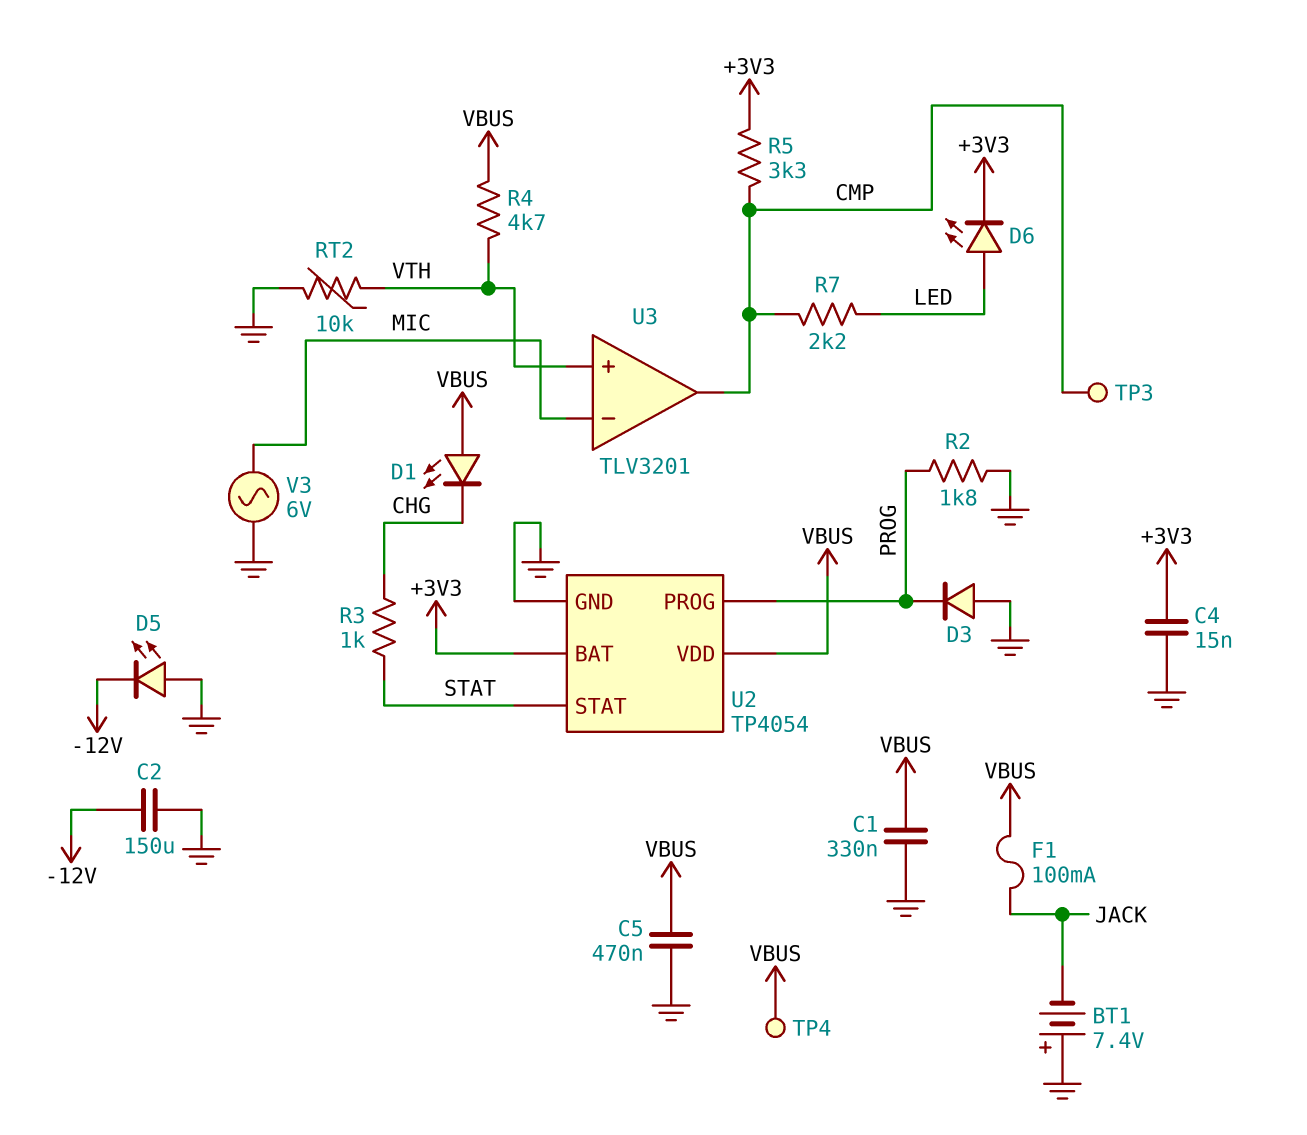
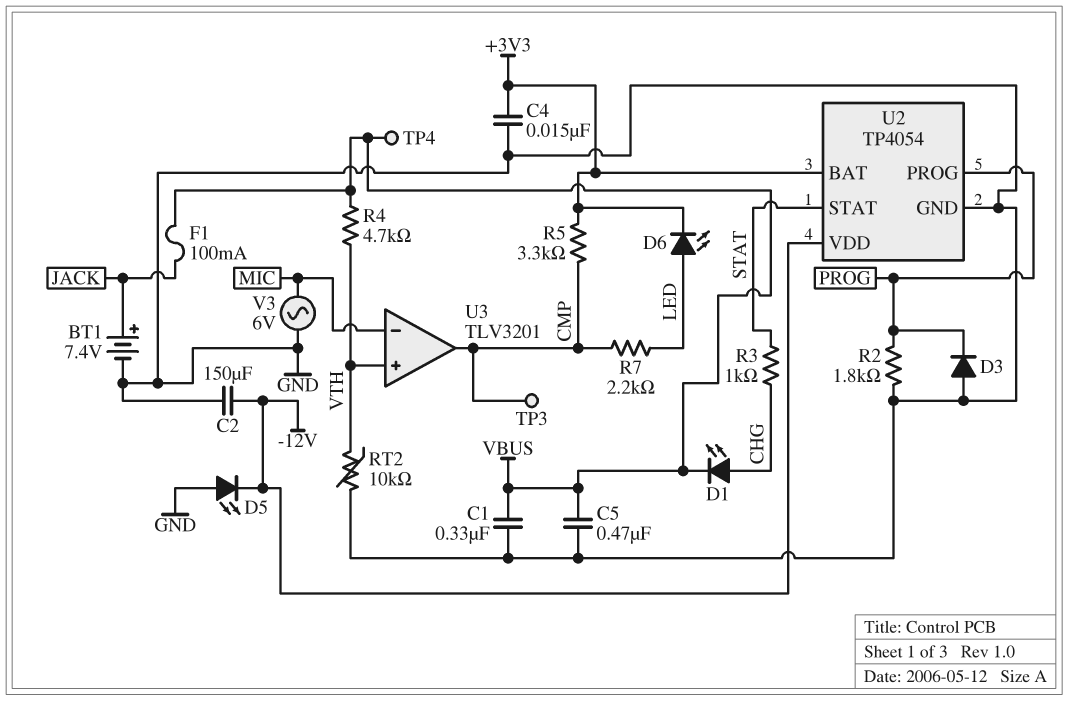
BT1: 7.4V (plus GND, minus JACK) -> 7.4V (plus JACK, minus GND)
D1: LED (A VBUS, K CHG) -> LED (A CHG, K VBUS)
U2 pin VDD: VBUS -> -12V

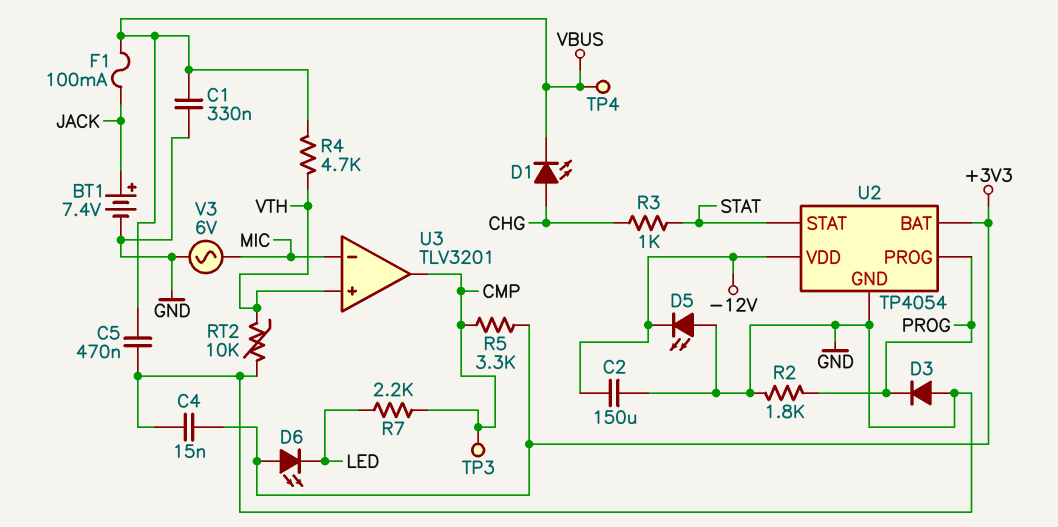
D6: LED (A LED, K +3V3) -> LED (A +3V3, K LED)

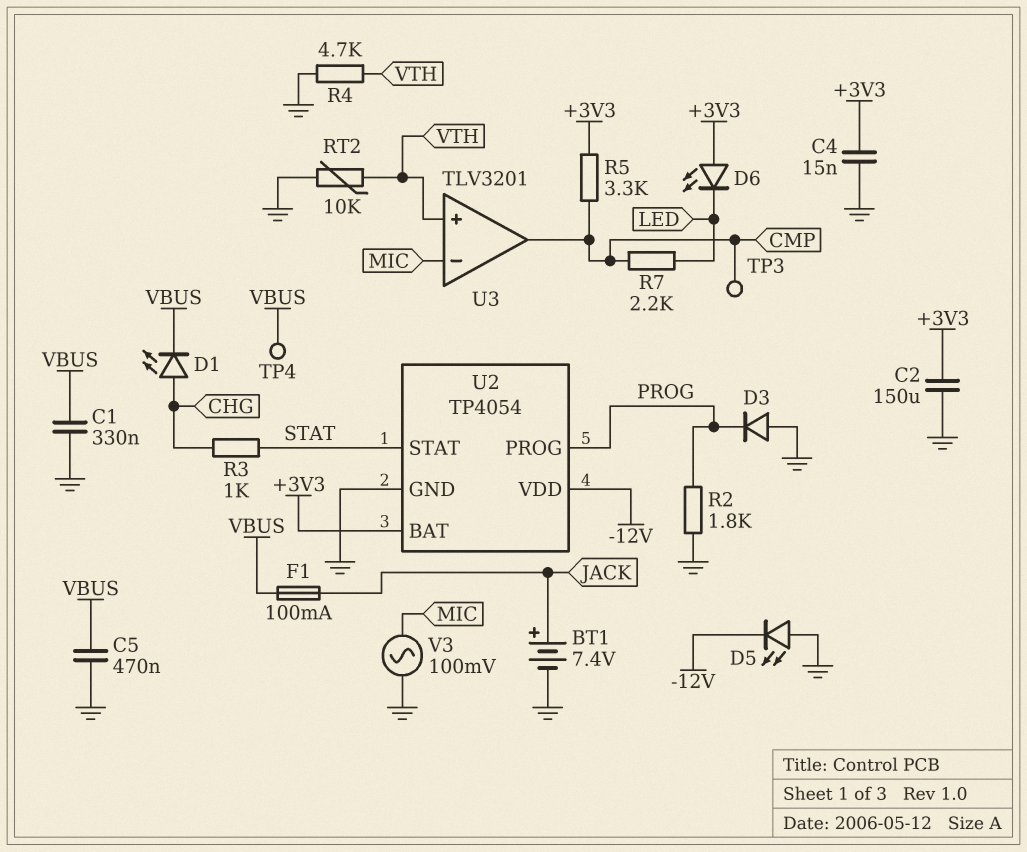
C2: 150uF (-12V, GND) -> 150uF (+3V3, GND)
R4: 4.7k (VBUS, VTH) -> 4.7k (GND, VTH)
V3: AC 6V (GND, MIC) -> AC 100mV (GND, MIC)

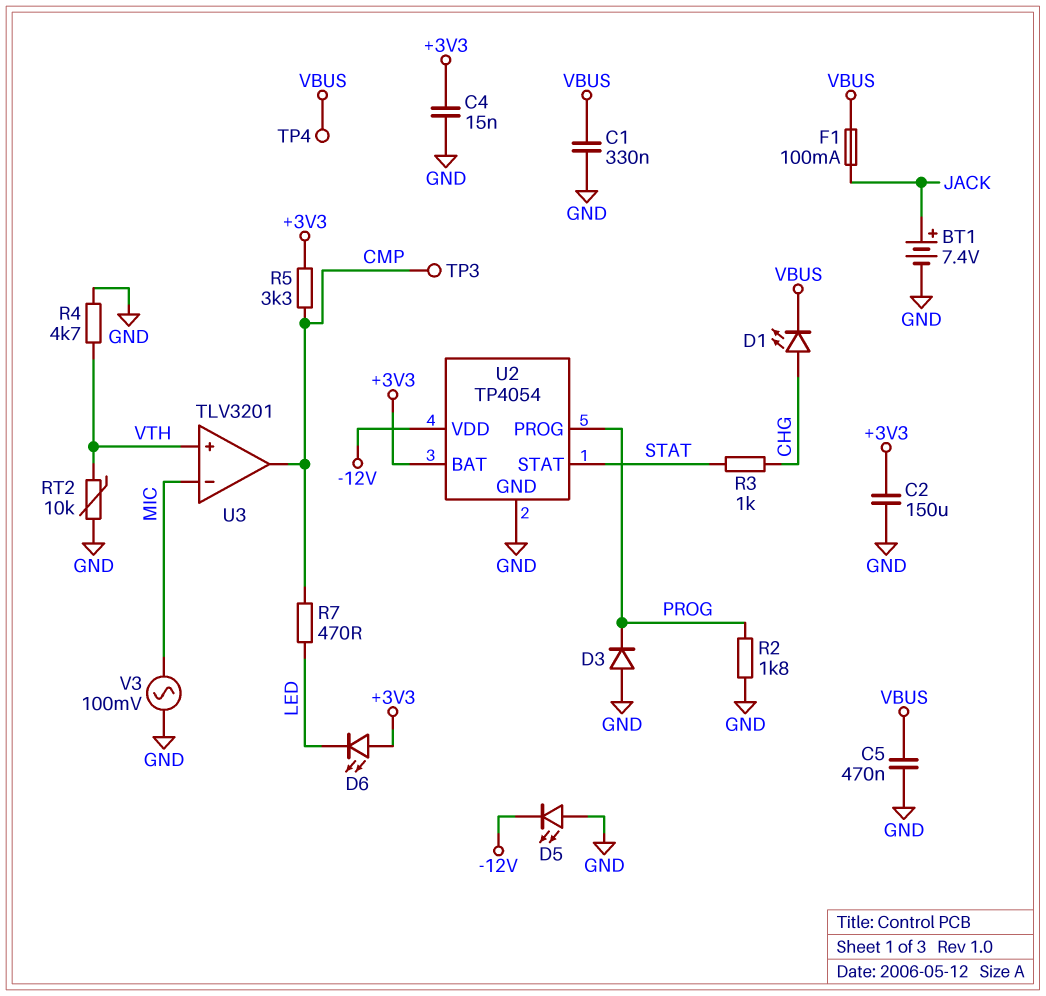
R7: 2.2k (CMP, LED) -> 470 (CMP, LED)

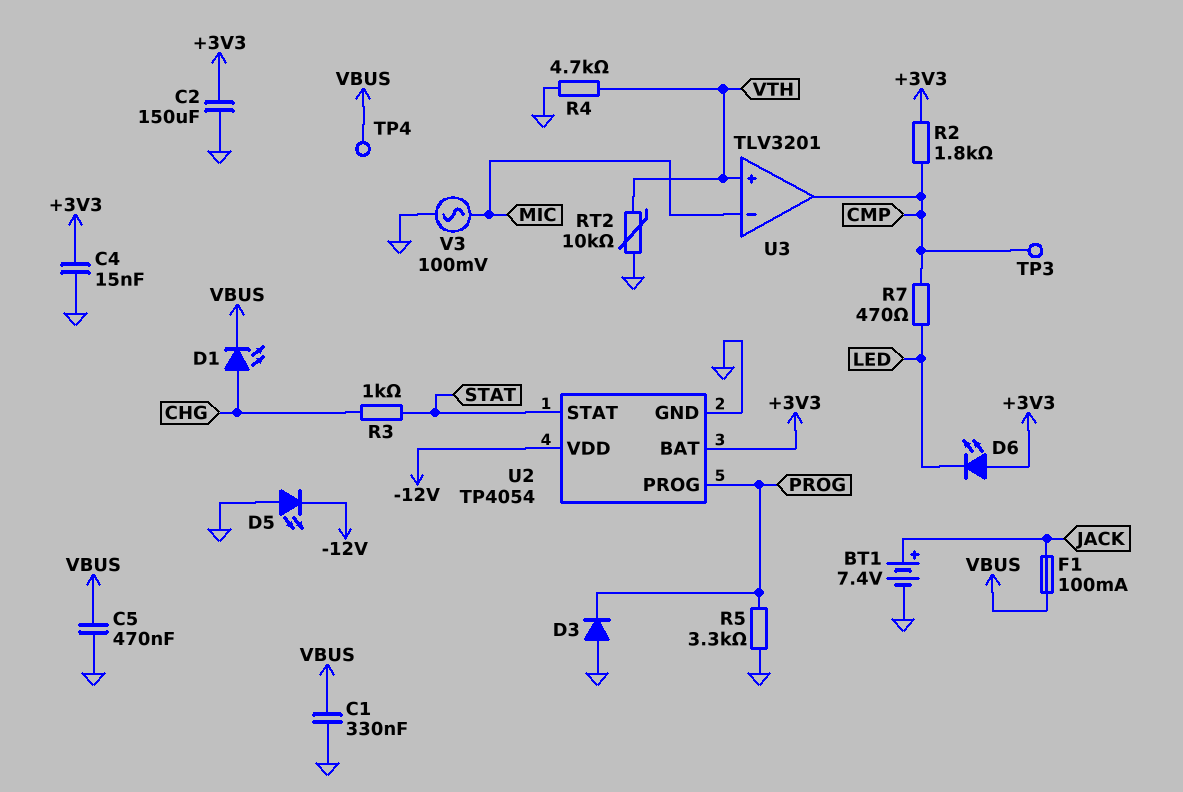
R2: 1.8k (GND, PROG) -> 1.8k (+3V3, CMP)
R5: 3.3k (+3V3, CMP) -> 3.3k (GND, PROG)

